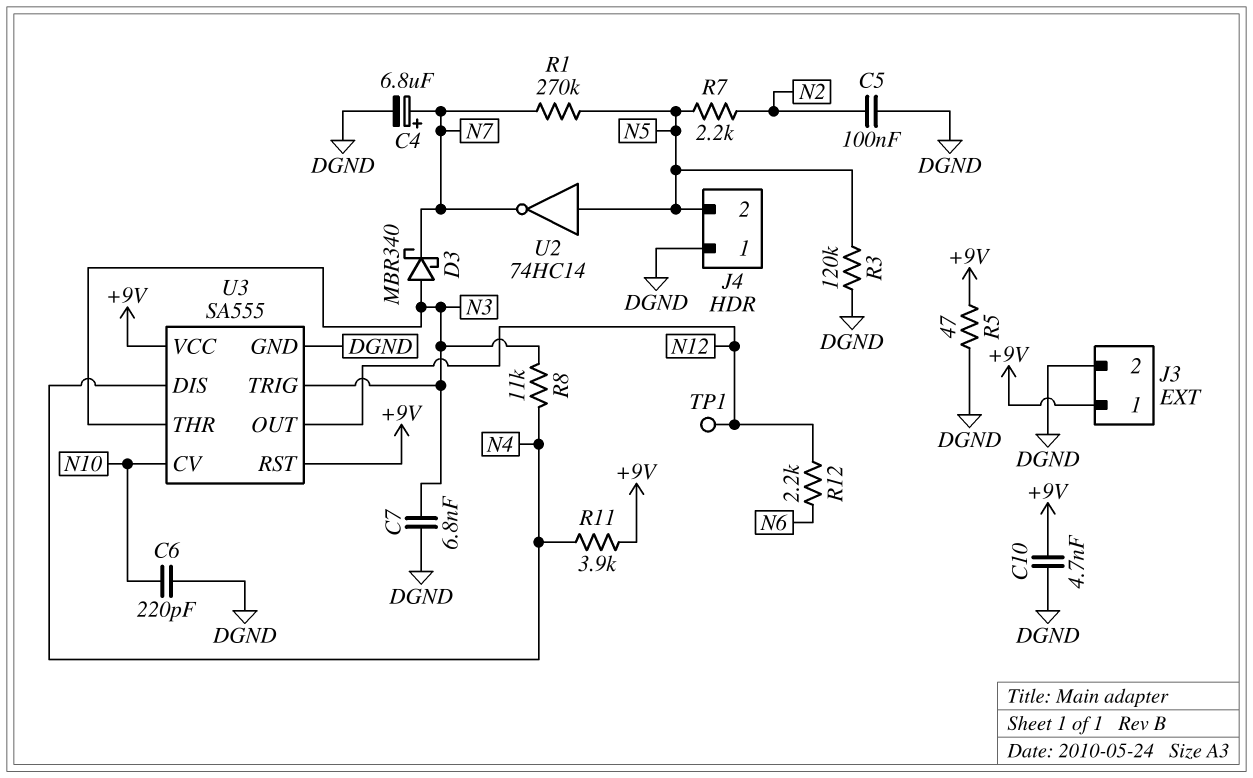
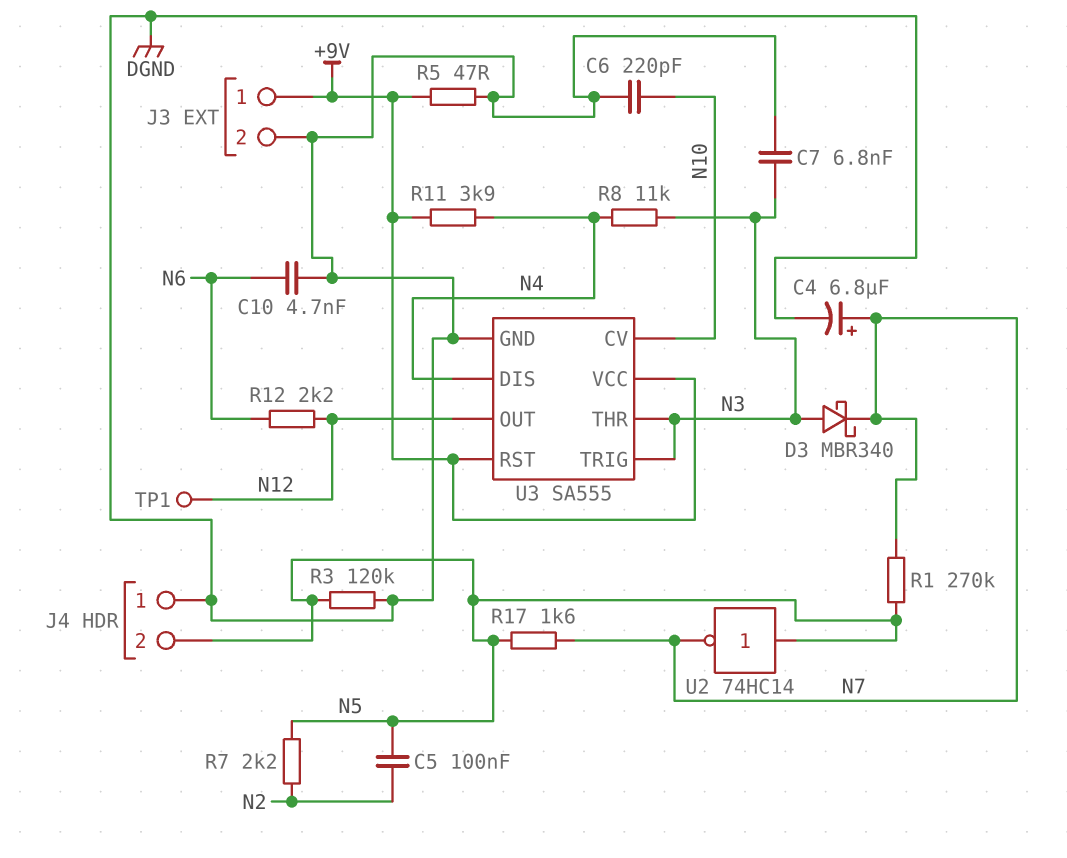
C5: 100nF (DGND, N2) -> 100nF (N2, N5)
C10: 4.7nF (+9V, DGND) -> 4.7nF (DGND, N6)
R17: none -> 1.6k (N5, N7)

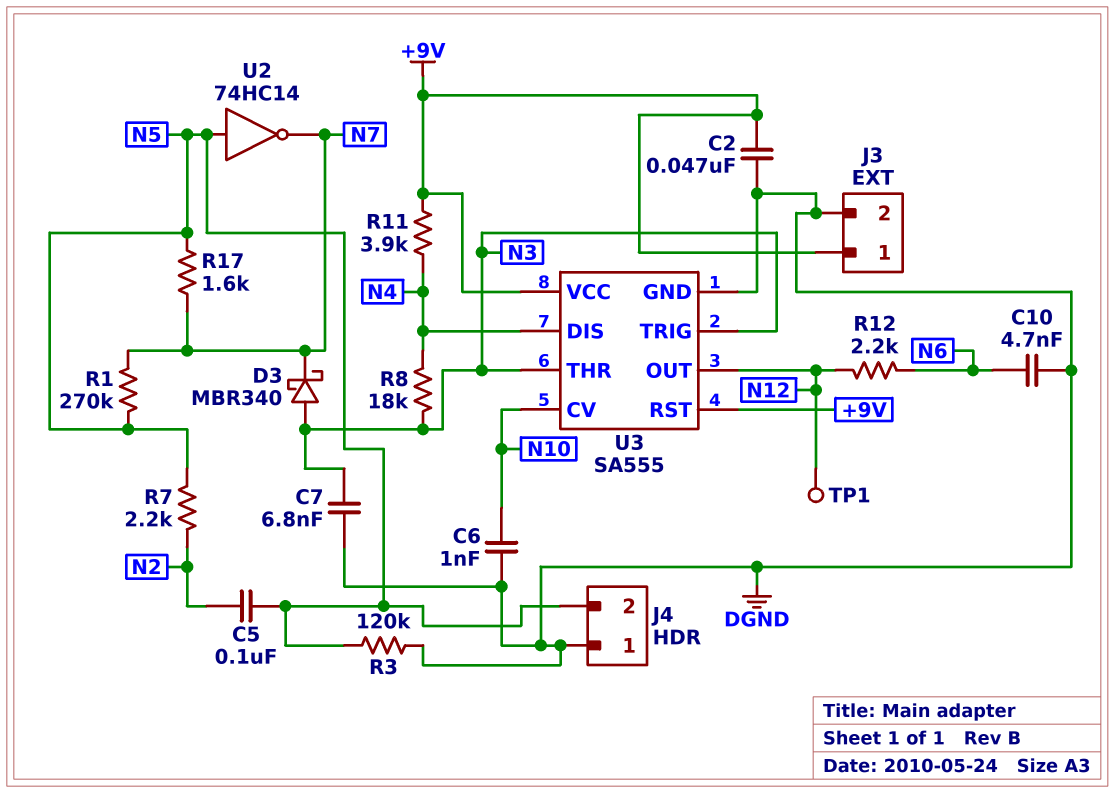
C2: none -> 47nF (+9V, DGND)
C4: 6.8uF (plus N7, minus DGND) -> none
C6: 220pF (DGND, N10) -> 1nF (DGND, N10)
R5: 47 (+9V, DGND) -> none
R8: 11k (N3, N4) -> 18k (N3, N4)

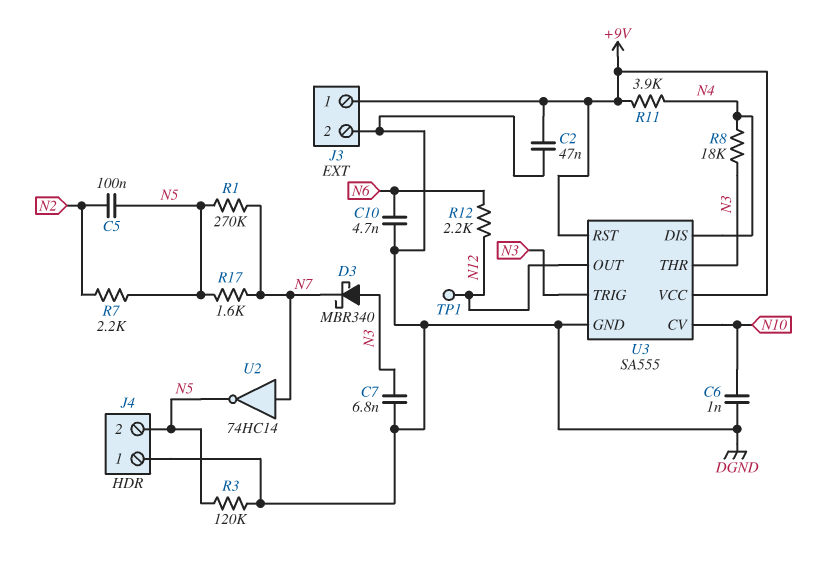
U2: NOT 74HC14 (in N5, out N7) -> NOT 74HC14 (in N7, out N5)

